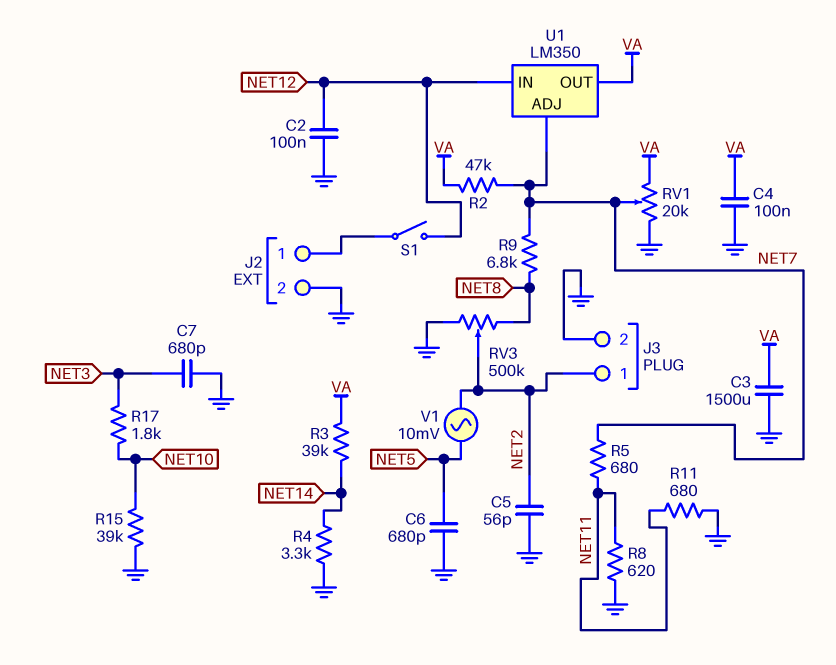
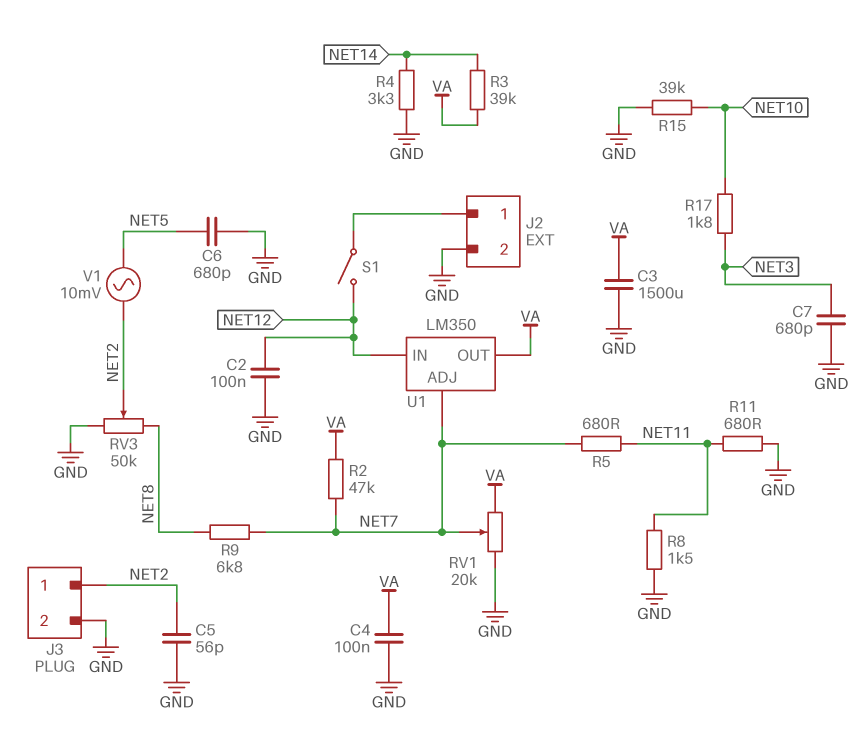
R8: 620 (GND, NET11) -> 1.5k (GND, NET11)
RV3: 500k (GND, NET8, wiper NET2) -> 50k (GND, NET8, wiper NET2)

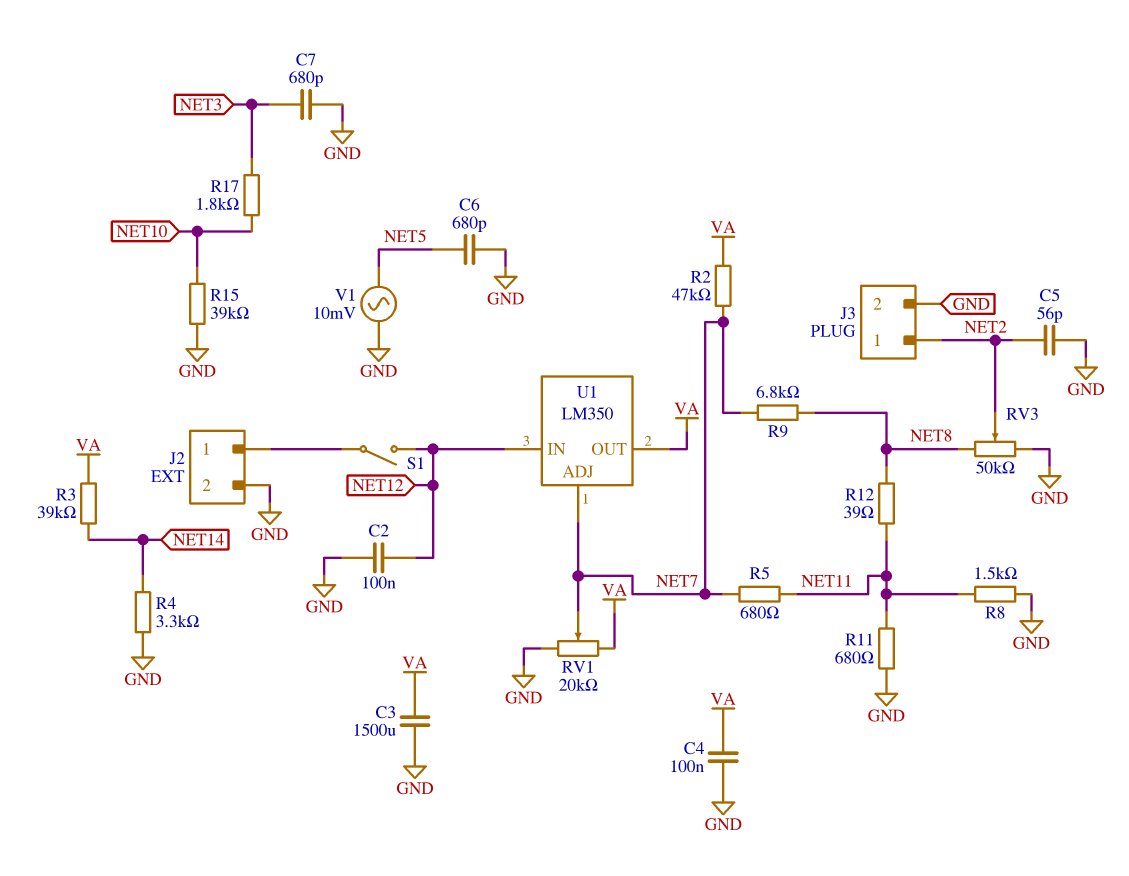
R12: none -> 39 (NET8, NET11)
V1: AC 10mV (NET2, NET5) -> AC 10mV (GND, NET5)

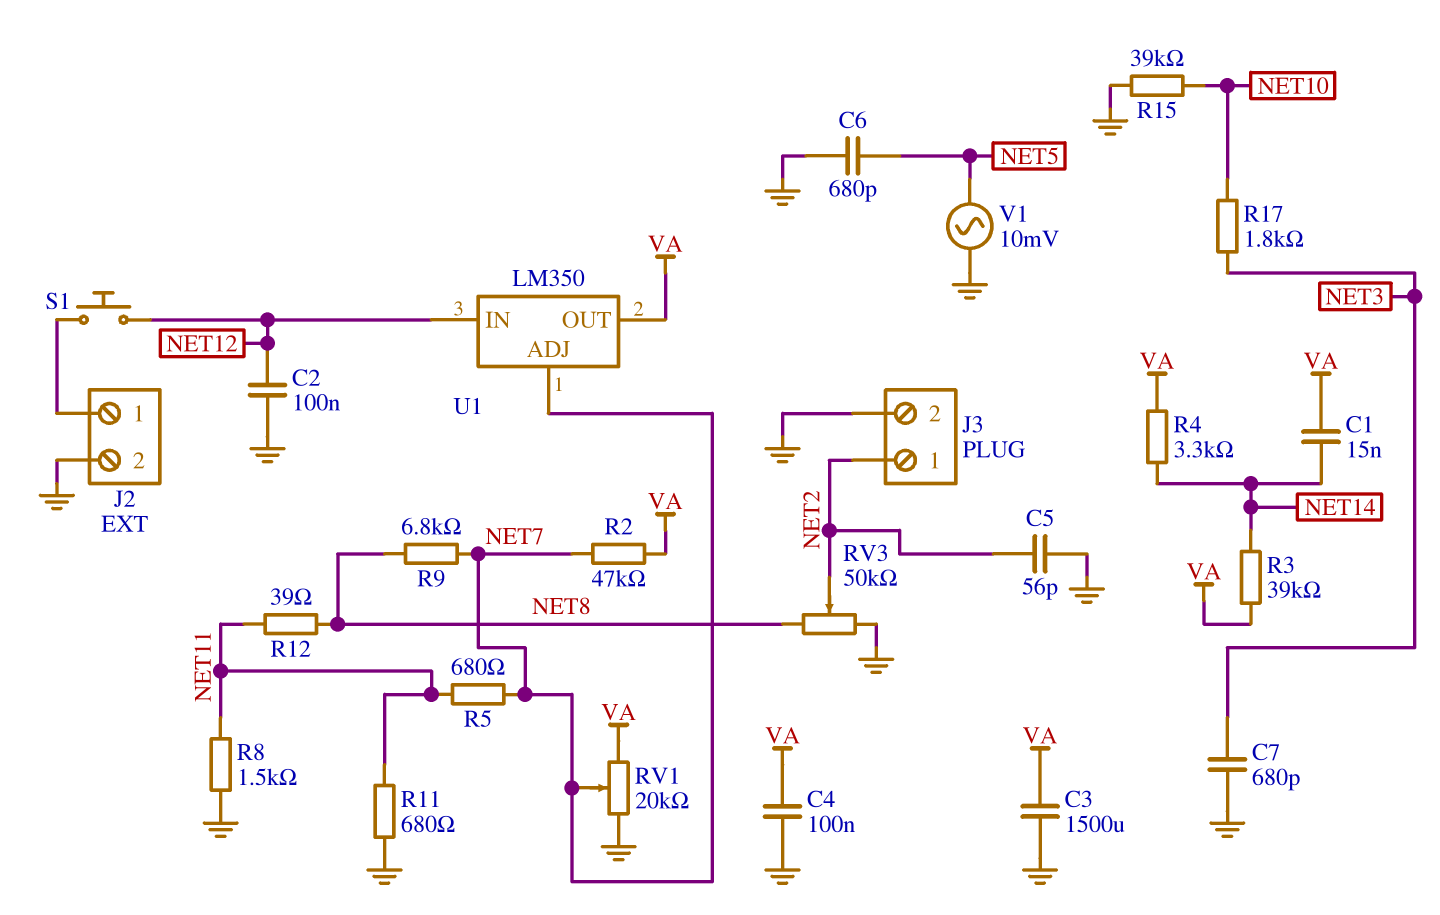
C1: none -> 15nF (NET14, VA)
R4: 3.3k (GND, NET14) -> 3.3k (NET14, VA)
S1: switch (J2/1, NET12) -> button (J2/1, NET12)

